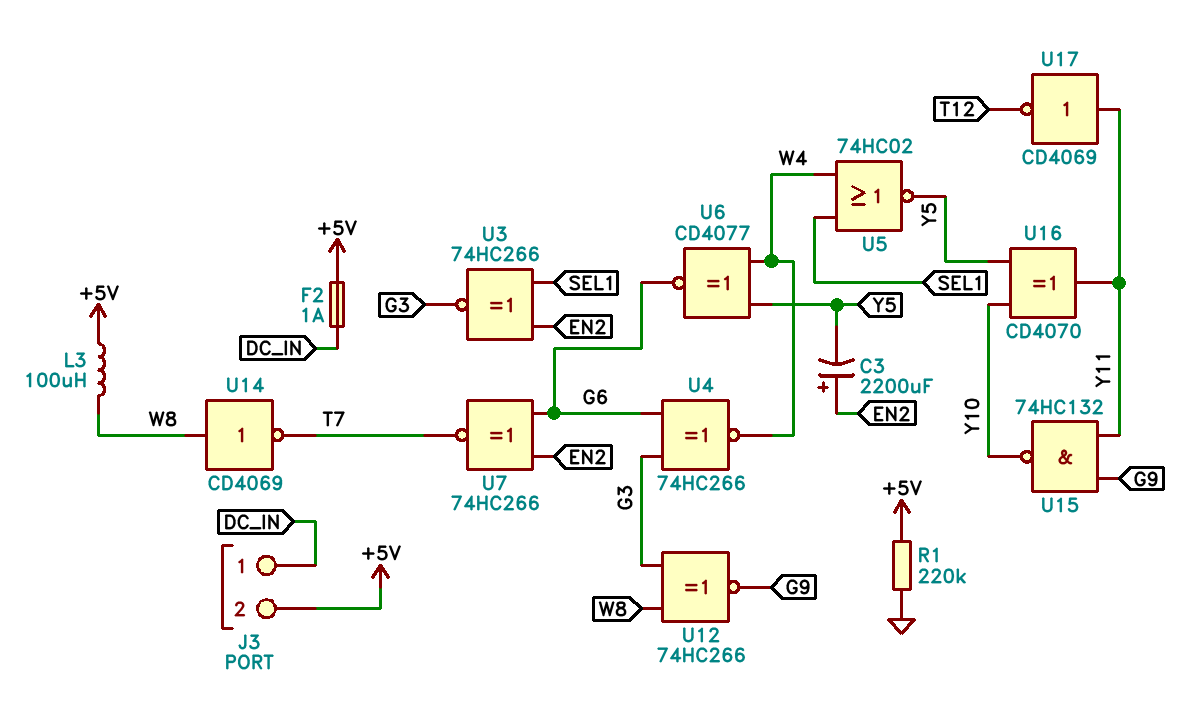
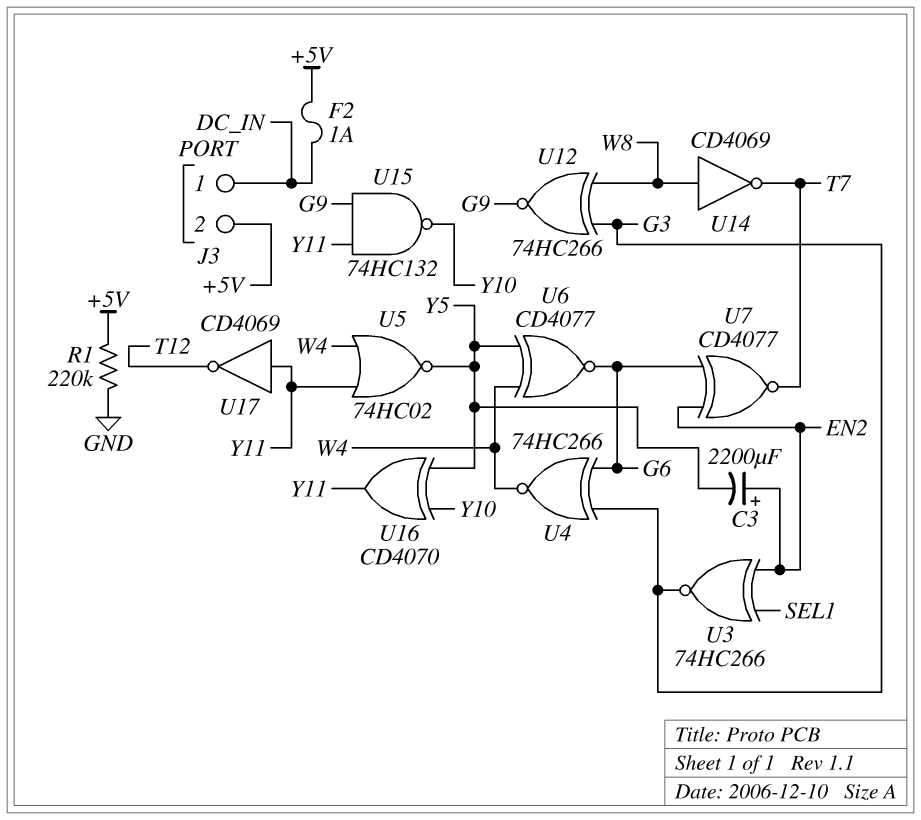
L3: 100uH (+5V, W8) -> none
U5: NOR 74HC02 (in SEL1, in W4, out Y5) -> NOR 74HC02 (in W4, in Y11, out Y5)
U7: XNOR 74HC266 (in EN2, in G6, out T7) -> XNOR CD4077 (in EN2, in G6, out T7)

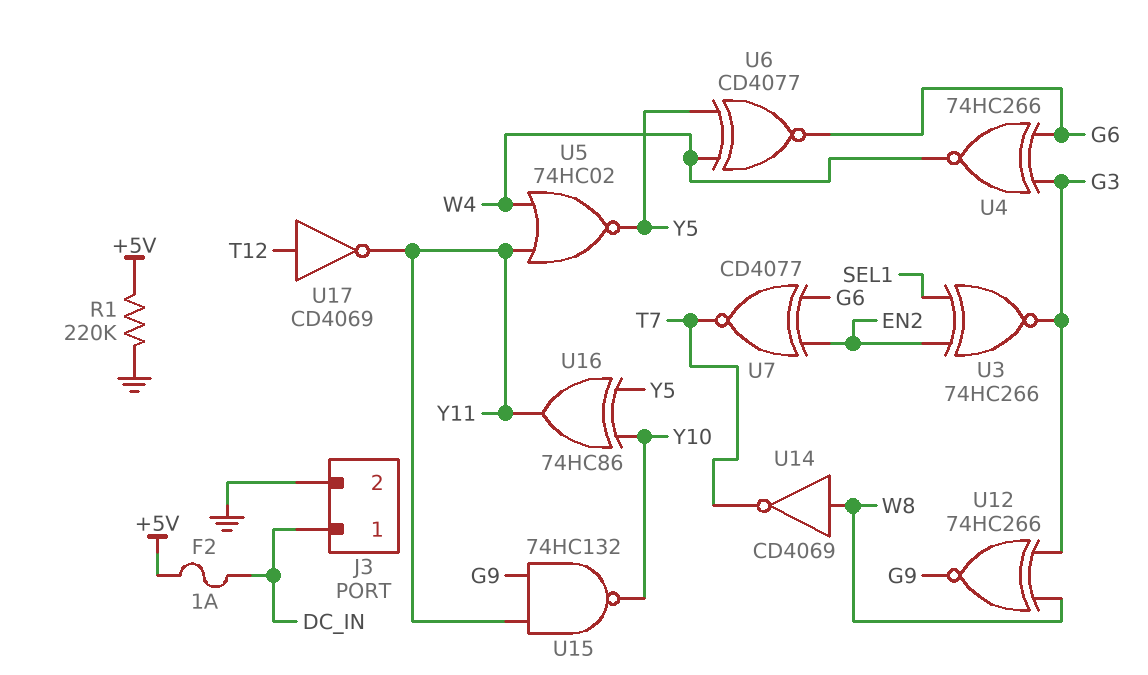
C3: 2200uF (plus EN2, minus Y5) -> none
J3 pin 2: +5V -> GND
U16: XOR CD4070 (in Y5, in Y10, out Y11) -> XOR 74HC86 (in Y5, in Y10, out Y11)
U17: NOT CD4069 (in Y11, out T12) -> NOT CD4069 (in T12, out Y11)

